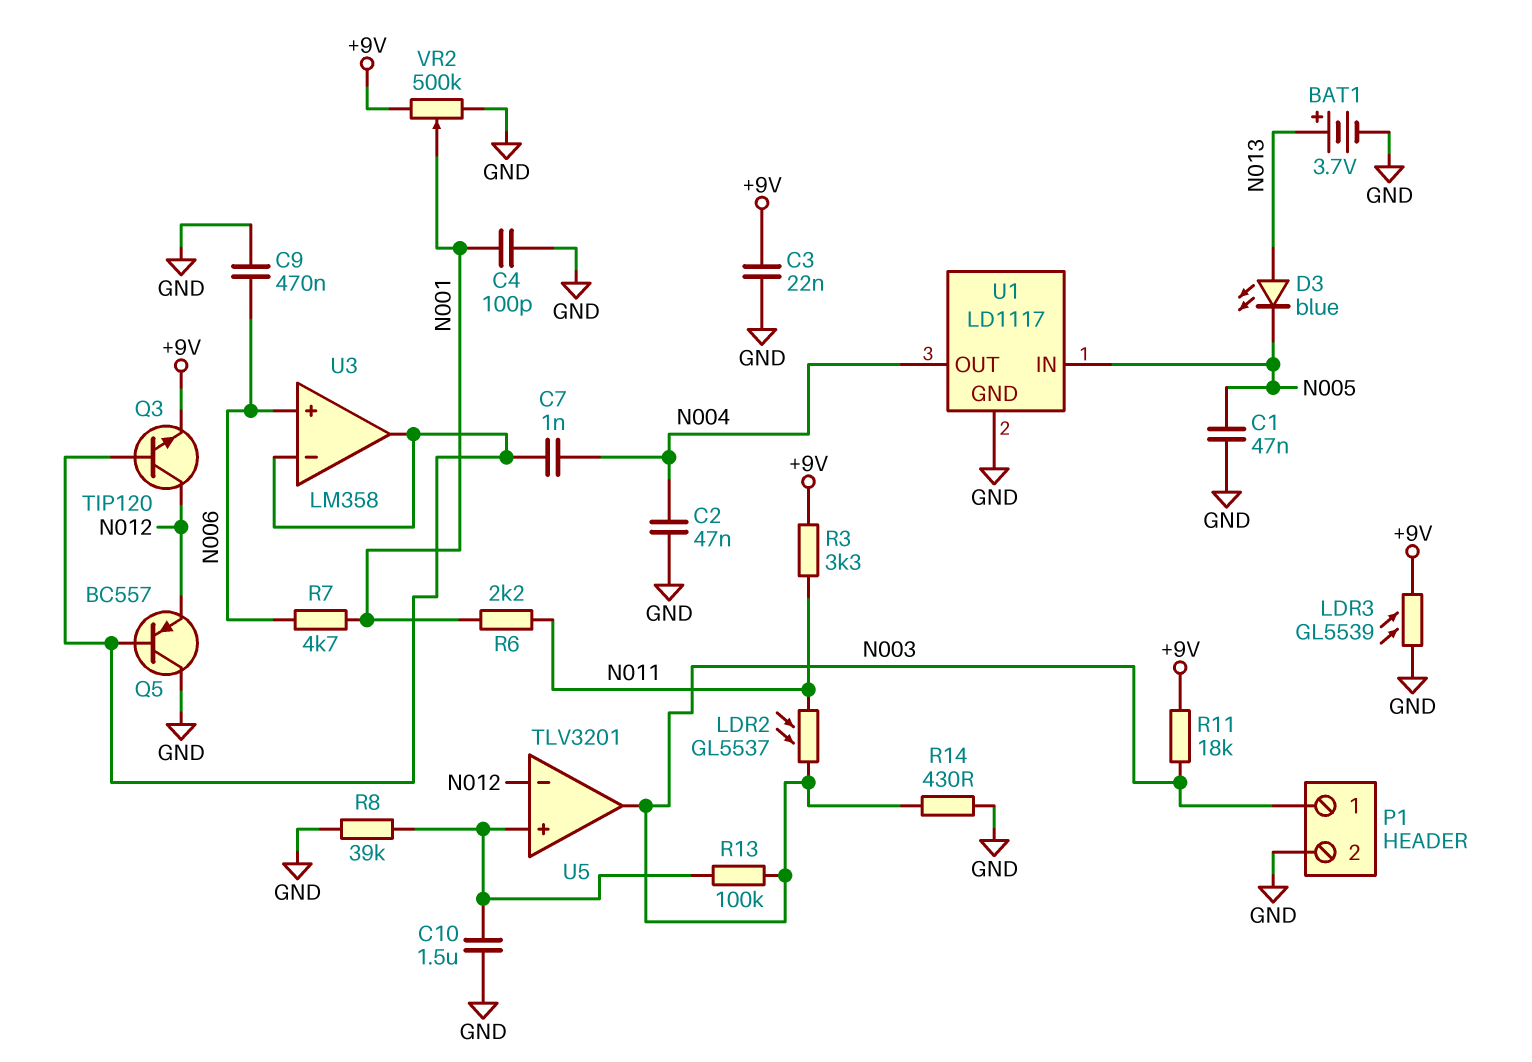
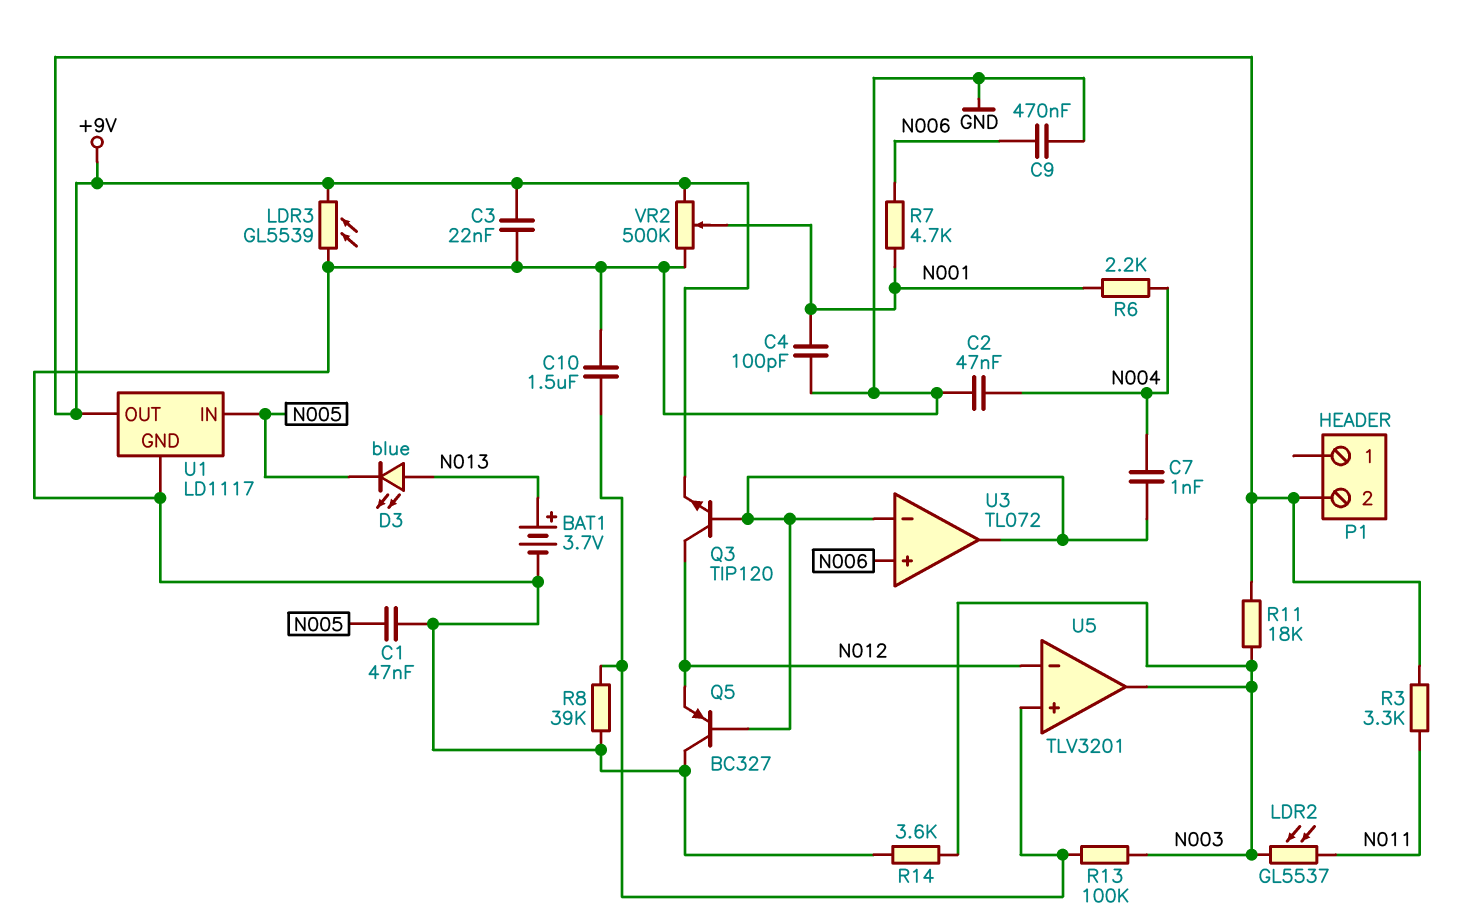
P1 pin 1: N003 -> none
P1 pin 2: GND -> +9V
Q5: PNP BC557 (B U3/in-, C GND, E N012) -> PNP BC327 (B U3/in-, C GND, E N012)
R6: 2.2k (N001, N011) -> 2.2k (N001, N004)
R14: 430 (GND, N003) -> 3.6k (GND, N003)
U1 pin OUT: N004 -> +9V
U3: LM358 -> TL072

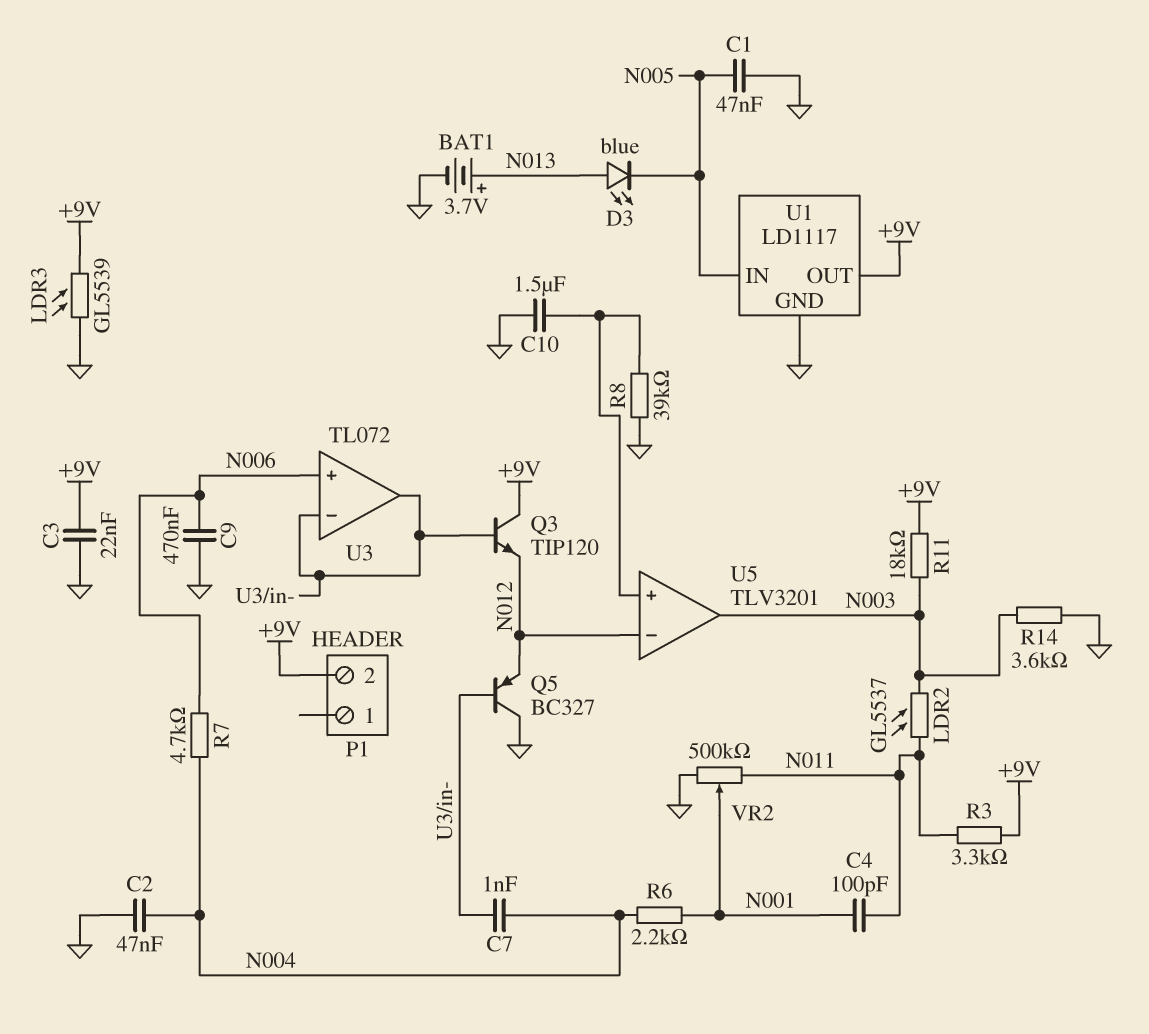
C4: 100pF (GND, N001) -> 100pF (N001, N011)
Q3: NPN TIP120 (B U3/in-, C N012, E +9V) -> NPN TIP120 (B U3/in-, C +9V, E N012)
R7: 4.7k (N001, N006) -> 4.7k (N004, N006)
R13: 100k (N003, U5/in+) -> none
VR2: 500k (+9V, GND, wiper N001) -> 500k (GND, N011, wiper N001)

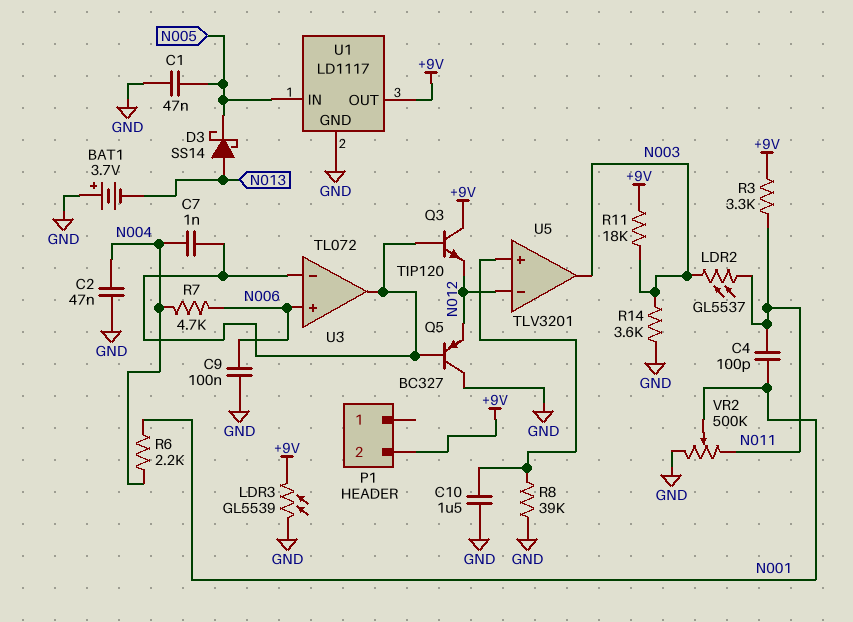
BAT1: 3.7V (plus N013, minus GND) -> 3.7V (plus GND, minus N013)
C3: 22nF (+9V, GND) -> none
C9: 470nF (GND, N006) -> 100nF (GND, N006)
D3: LED blue (A N013, K N005) -> schottky SS14 (A N013, K N005)

